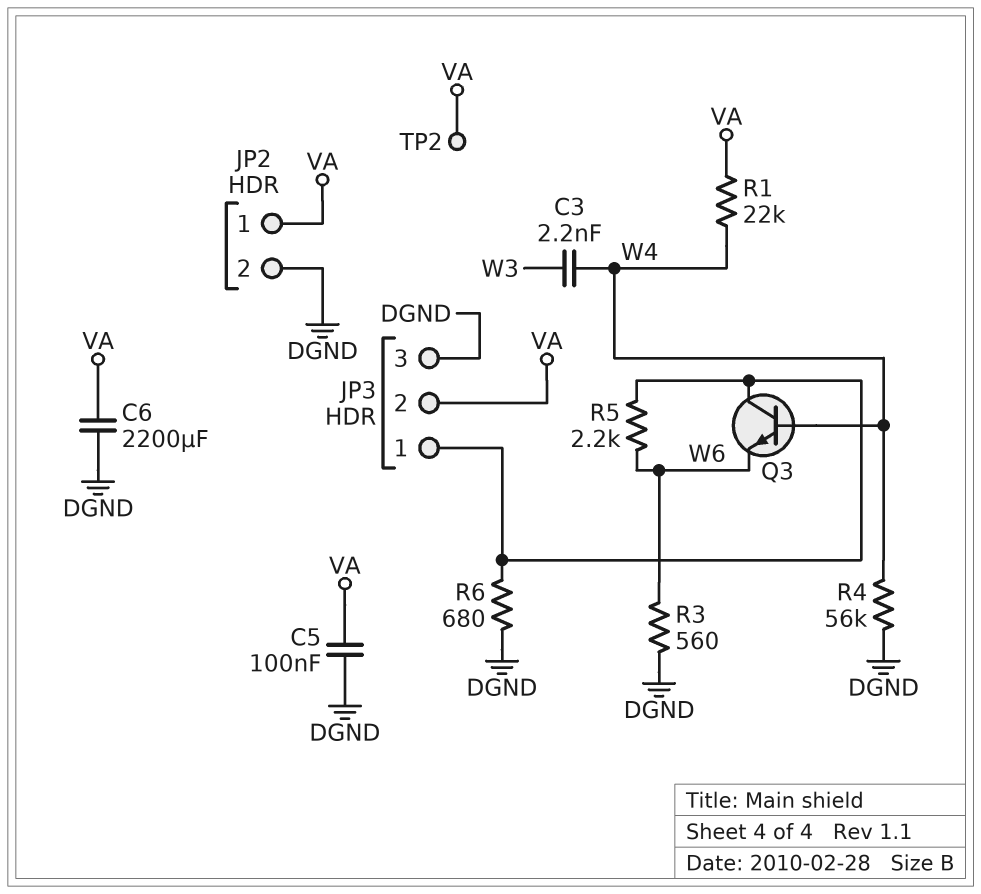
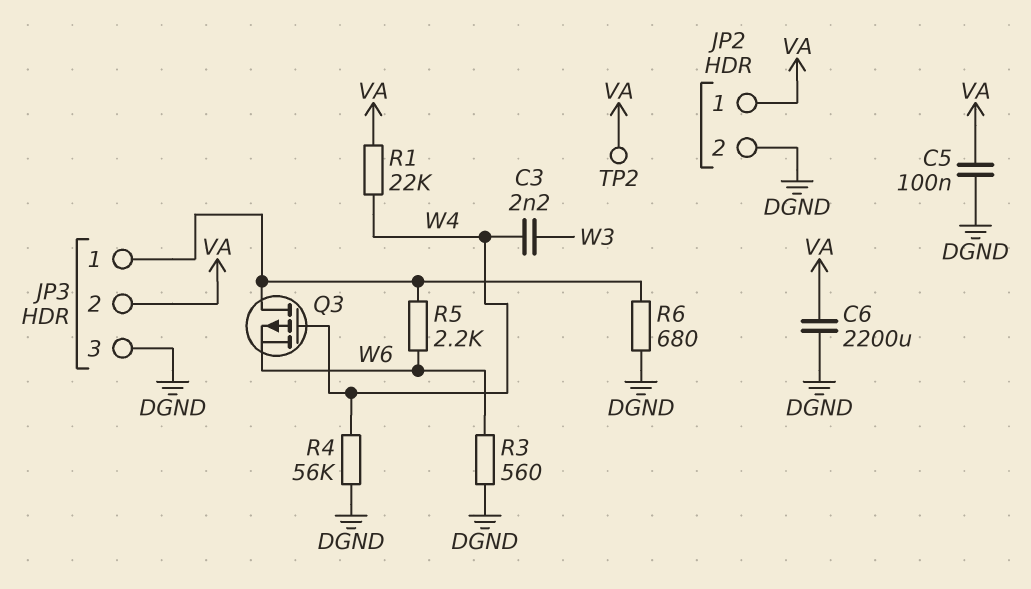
Q3: NPN (B W4, C JP3/1, E W6) -> PMOS (G W4, D JP3/1, S W6)

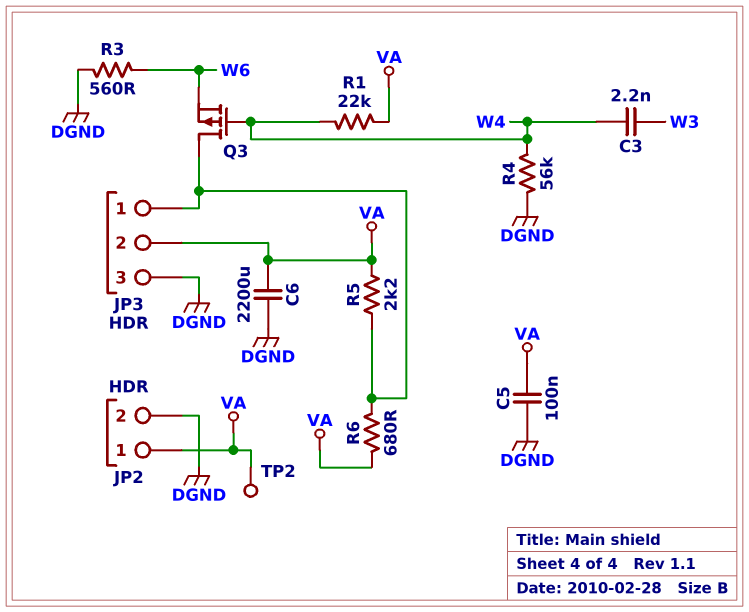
R5: 2.2k (JP3/1, W6) -> 2.2k (JP3/1, VA)
R6: 680 (DGND, JP3/1) -> 680 (JP3/1, VA)

